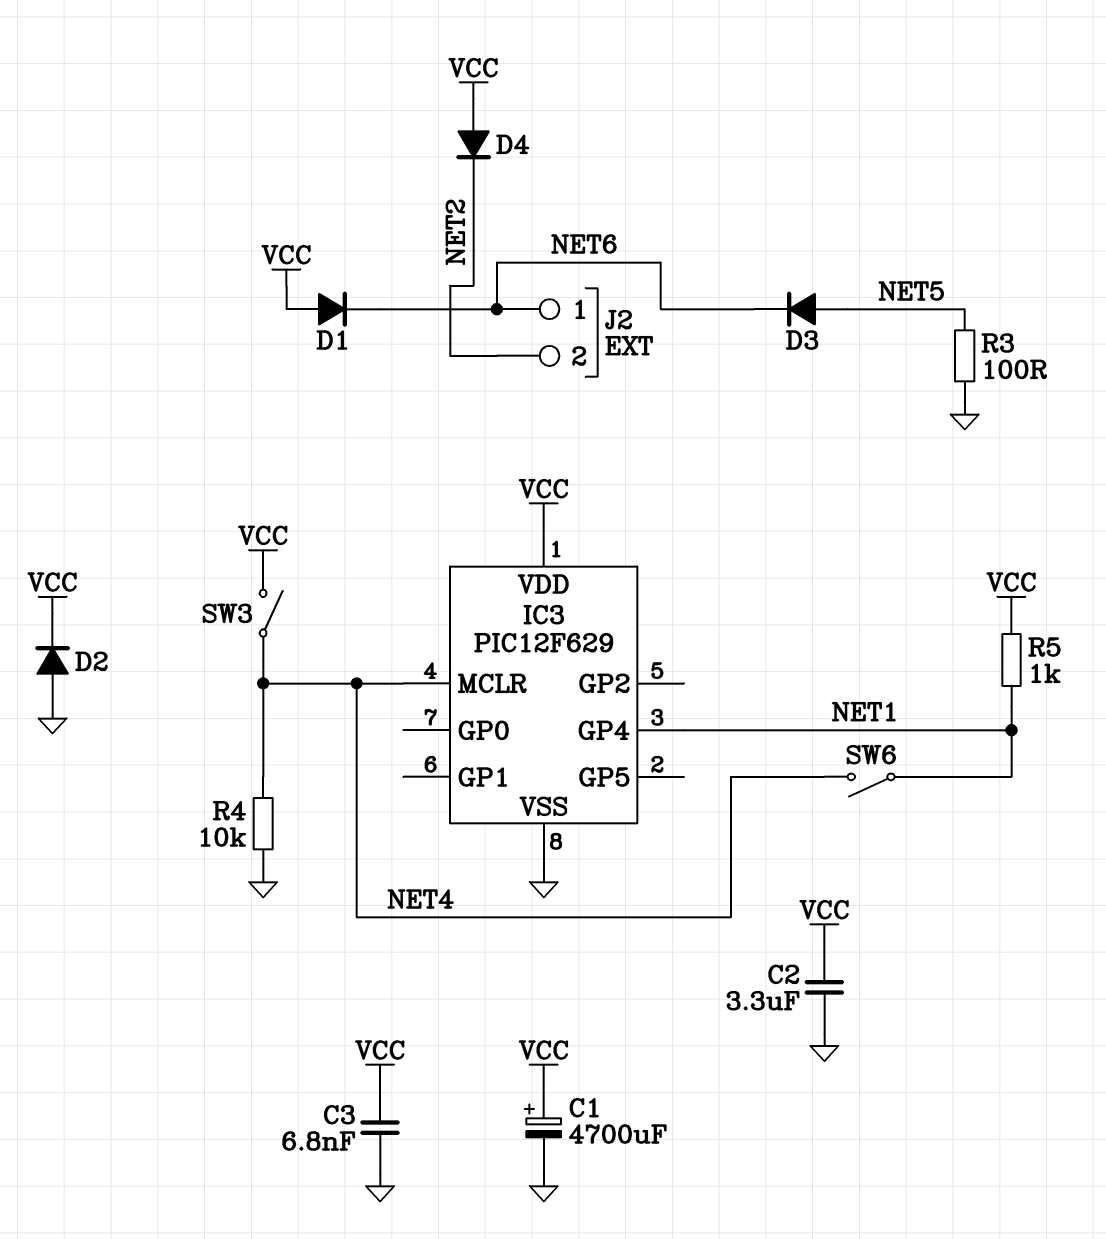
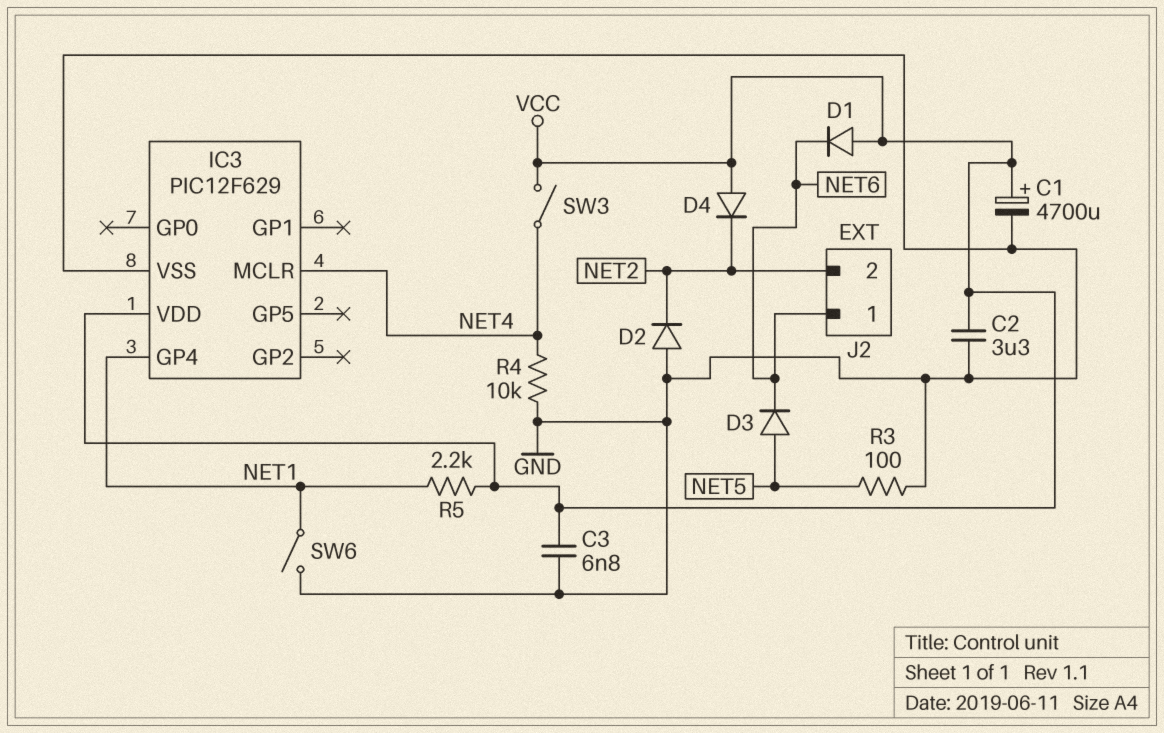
D2: diode (A GND, K VCC) -> diode (A GND, K NET2)
R5: 1k (NET1, VCC) -> 2.2k (NET1, VCC)
SW6: switch (NET1, NET4) -> switch (GND, NET1)

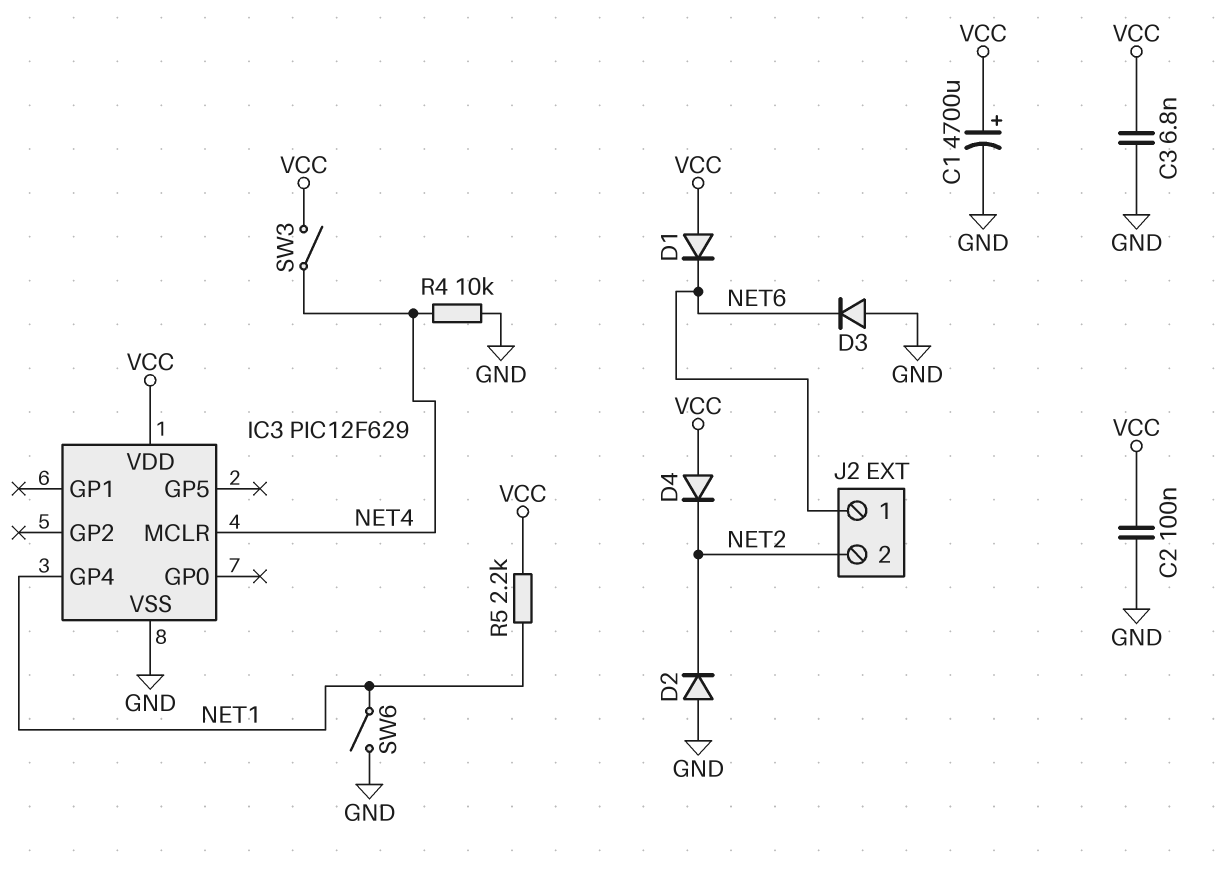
C2: 3.3uF (GND, VCC) -> 100nF (GND, VCC)
D3: diode (A NET5, K NET6) -> diode (A GND, K NET6)
R3: 100 (GND, NET5) -> none

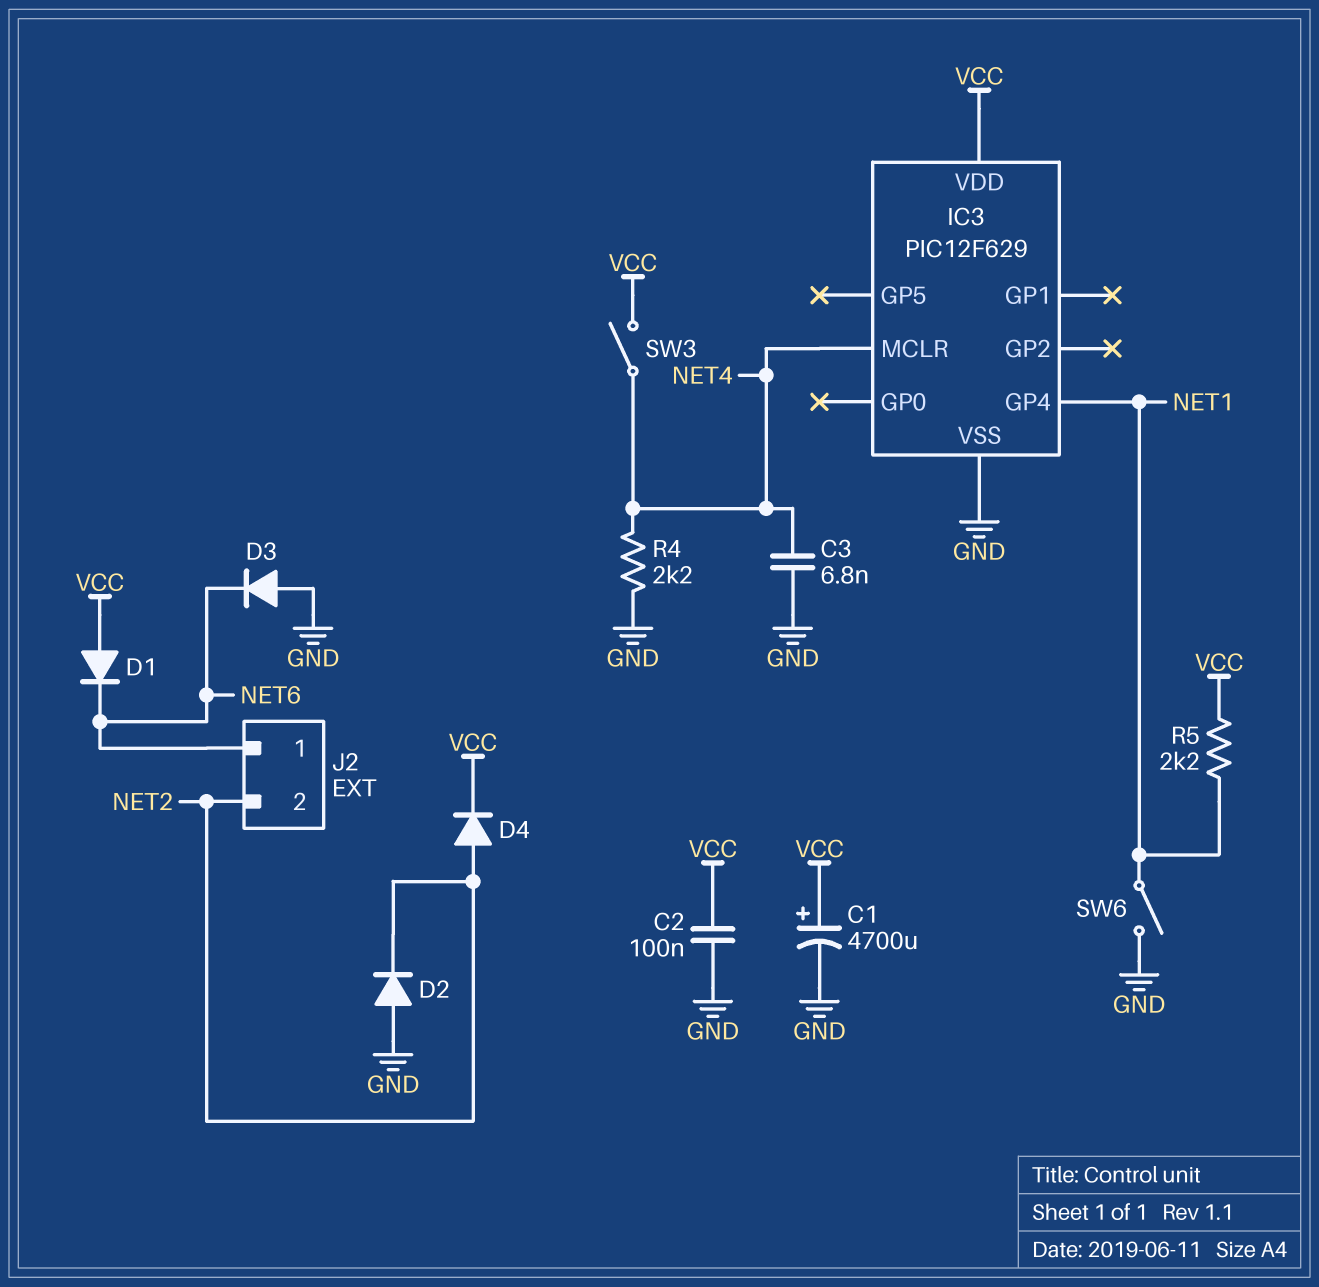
C3: 6.8nF (GND, VCC) -> 6.8nF (GND, NET4)
D4: diode (A VCC, K NET2) -> diode (A NET2, K VCC)
R4: 10k (GND, NET4) -> 2.2k (GND, NET4)

